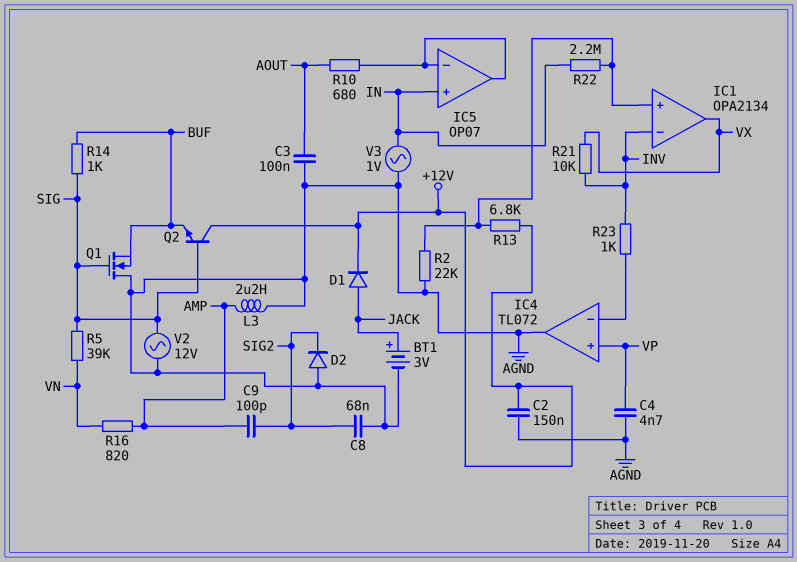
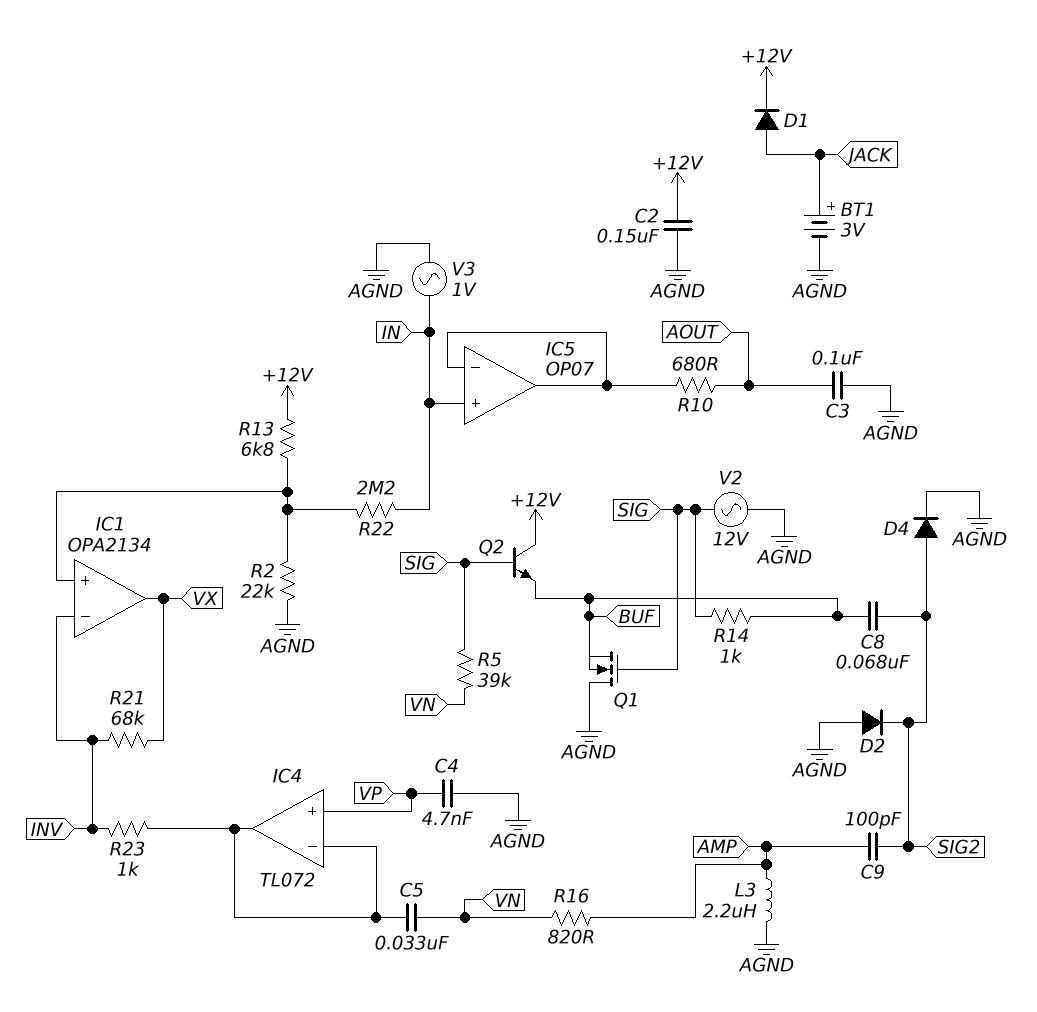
C5: none -> 33nF (IC4/in-, VN)
C8: 68nF (AGND, SIG2) -> 68nF (BUF, SIG2)
D4: none -> diode (A SIG2, K AGND)
IC4 pin out: AGND -> IC4/in-
R21: 10k (INV, VX) -> 68k (INV, VX)

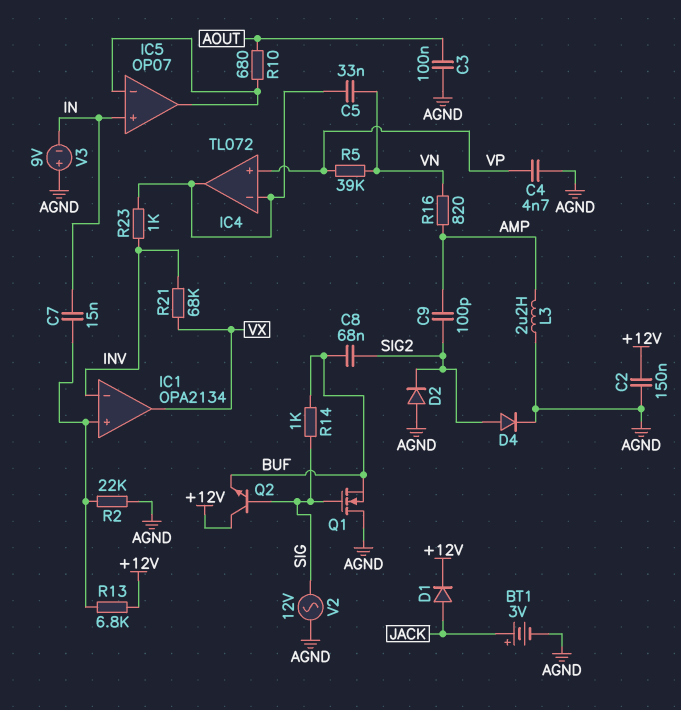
C7: none -> 15nF (IC1/in+, IN)
R5: 39k (SIG, VN) -> 39k (VN, VP)
R22: 2.2M (IC1/in+, IN) -> none
V3: AC 1V (AGND, IN) -> 9V (plus AGND, minus IN)

